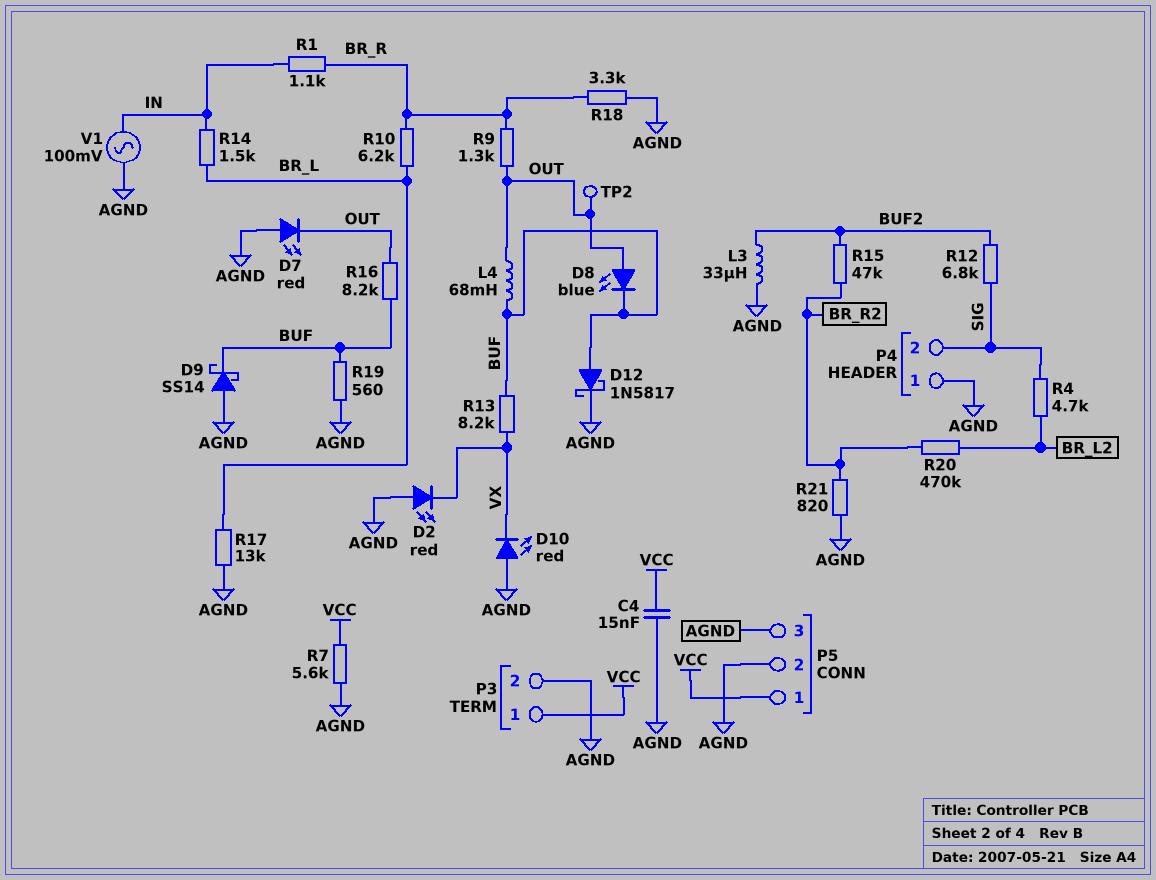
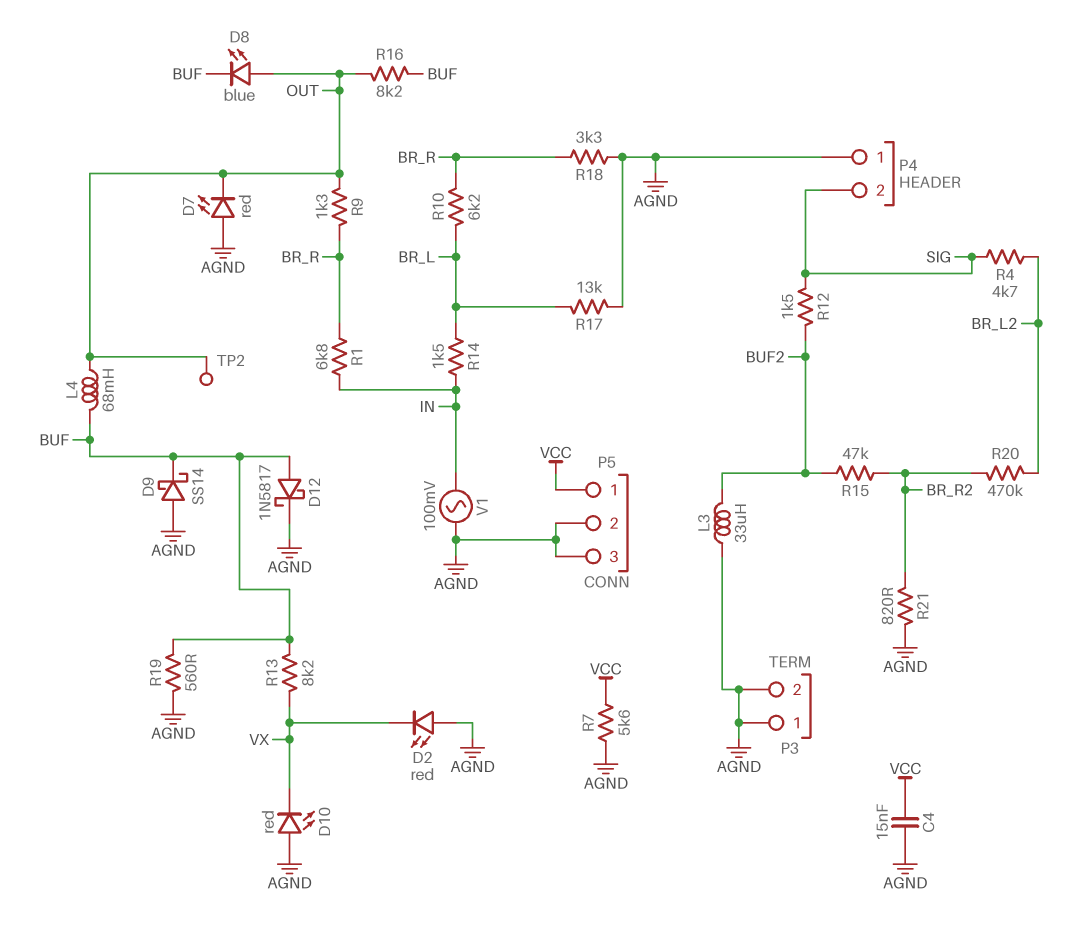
P3 pin 1: VCC -> AGND
R1: 1.1k (BR_R, IN) -> 6.8k (BR_R, IN)
R12: 6.8k (BUF2, SIG) -> 1.5k (BUF2, SIG)

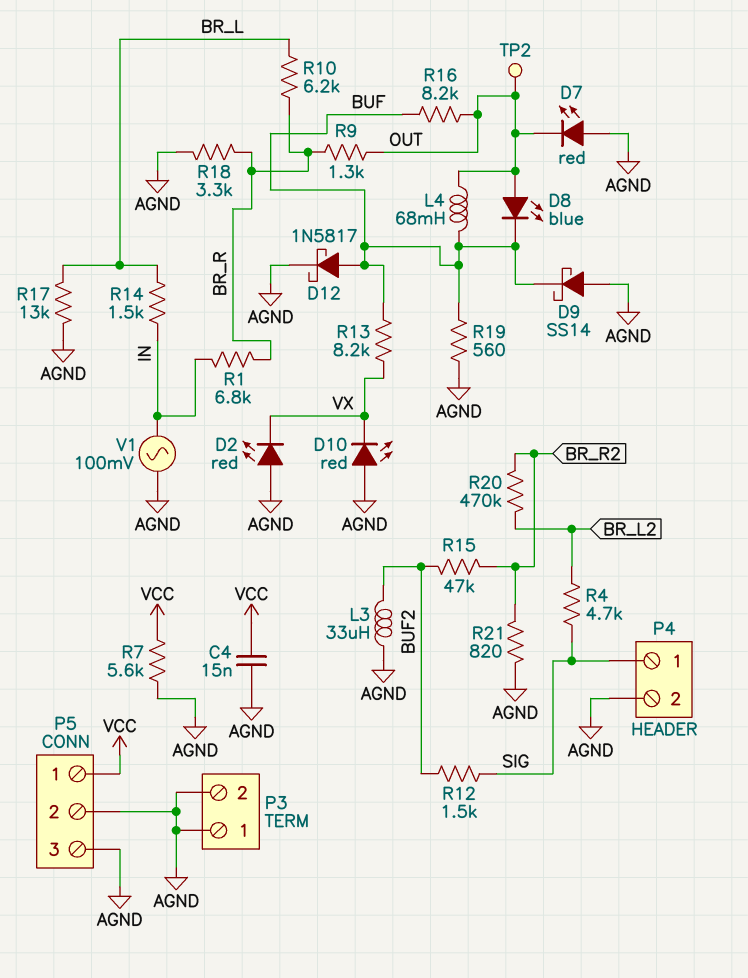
P4 pin 1: AGND -> SIG
P4 pin 2: SIG -> AGND

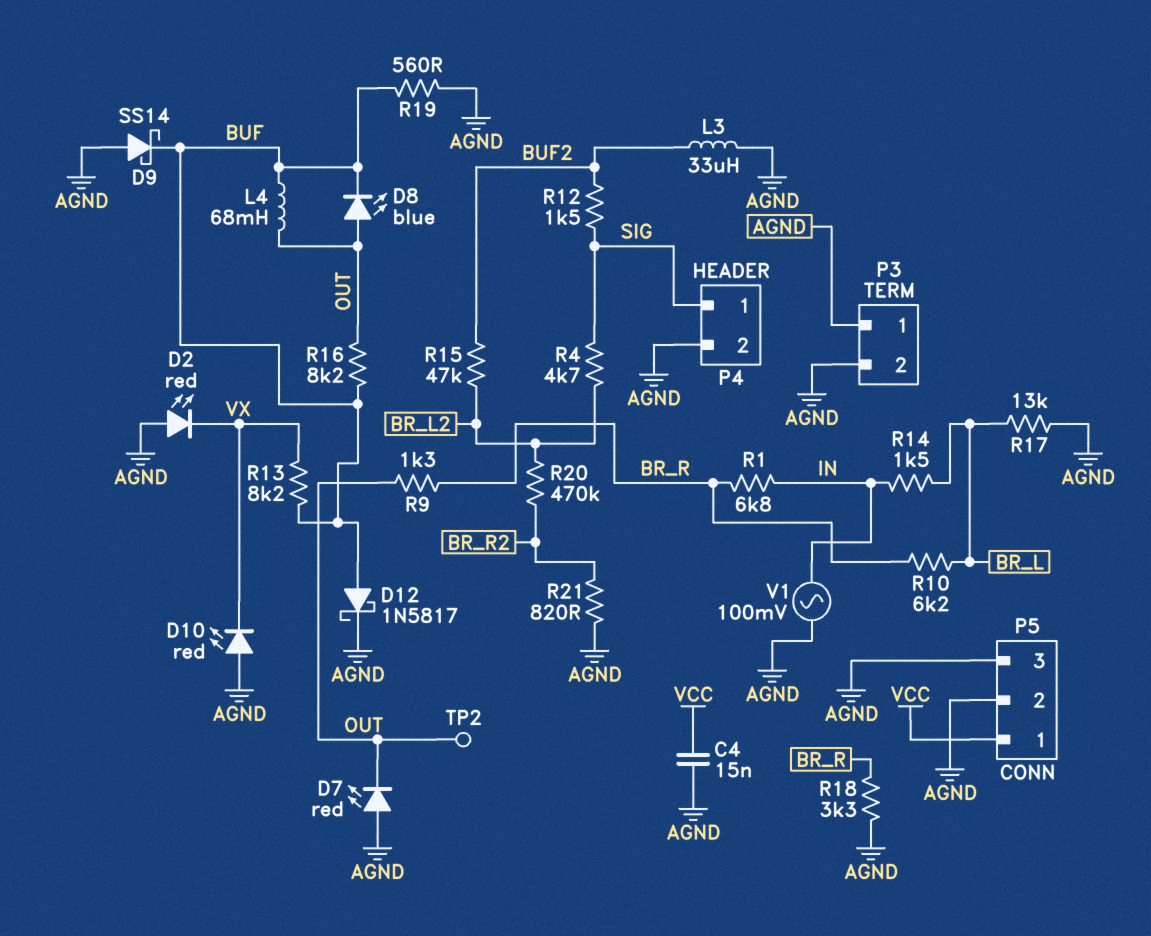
R7: 5.6k (AGND, VCC) -> none
R15: 47k (BR_R2, BUF2) -> 47k (BR_L2, BUF2)

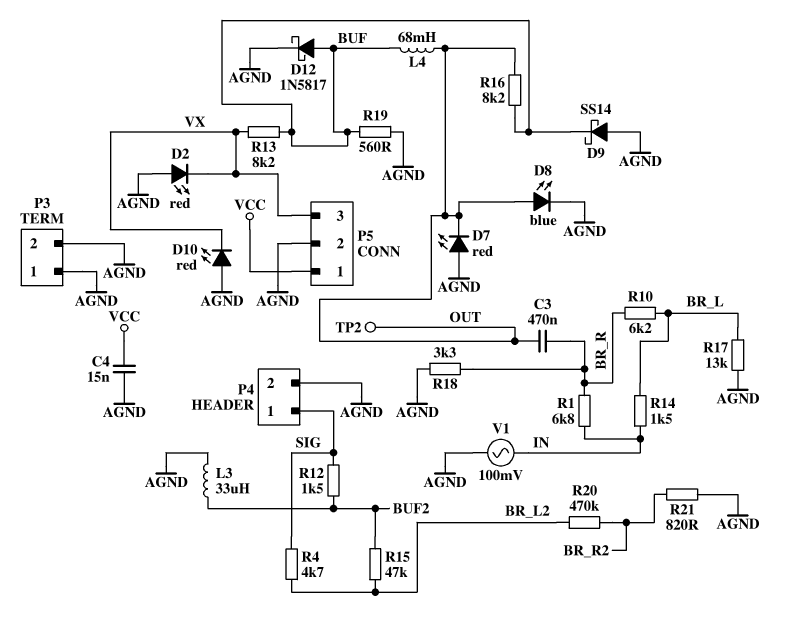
C3: none -> 470nF (BR_R, OUT)
D8: LED blue (A OUT, K BUF) -> LED blue (A OUT, K AGND)
P5 pin 3: AGND -> VX
R9: 1.3k (BR_R, OUT) -> none

